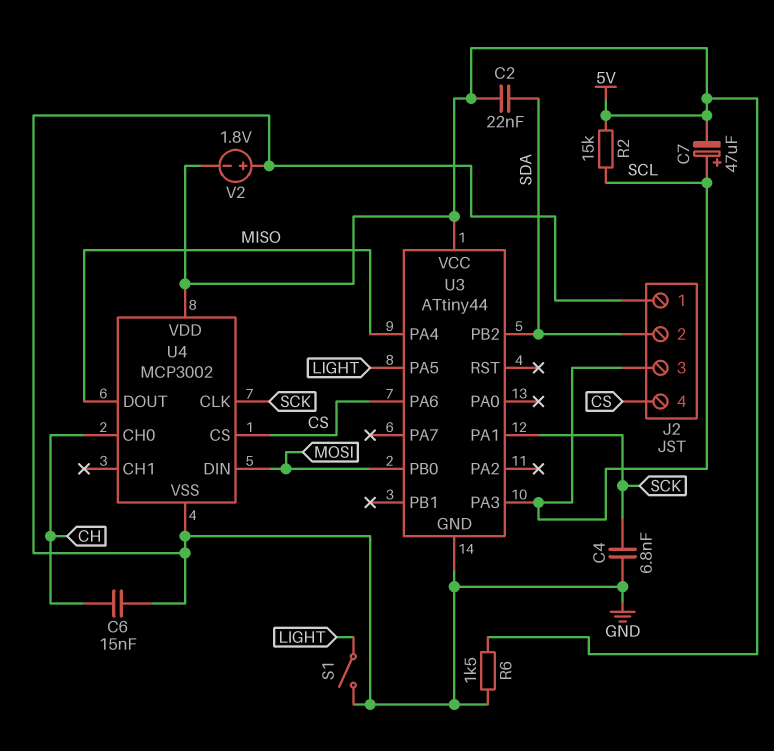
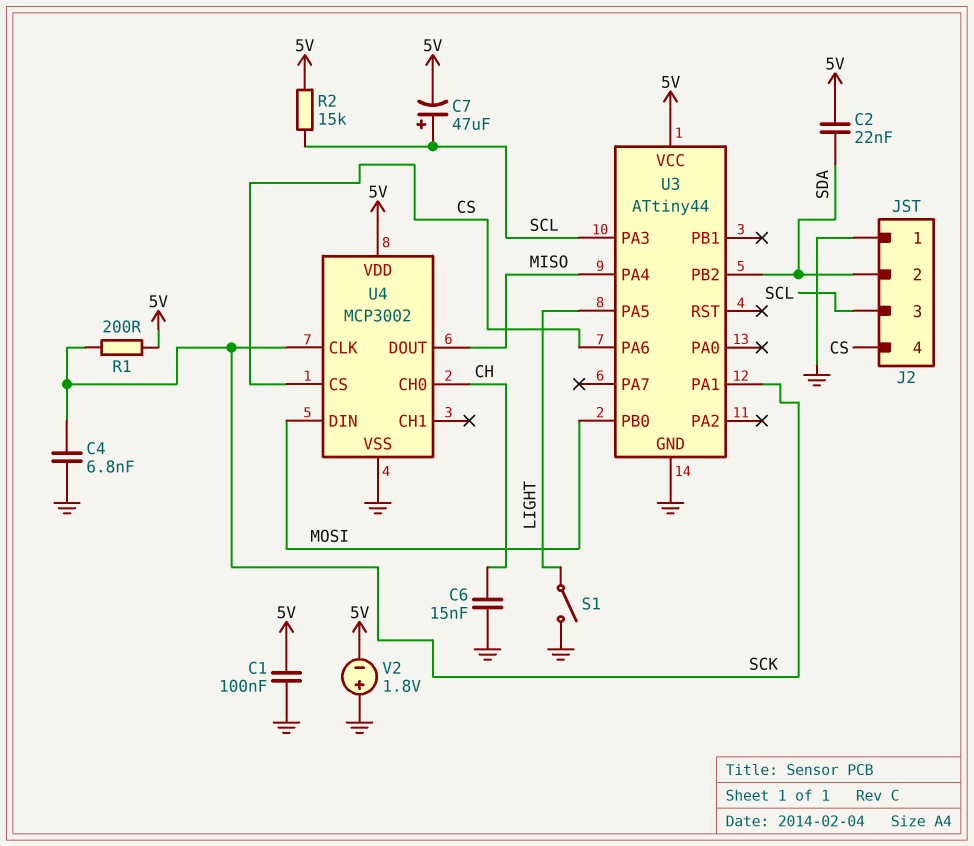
C1: none -> 100nF (5V, GND)
R1: none -> 200 (5V, SCK)
R6: 1.5k (5V, GND) -> none

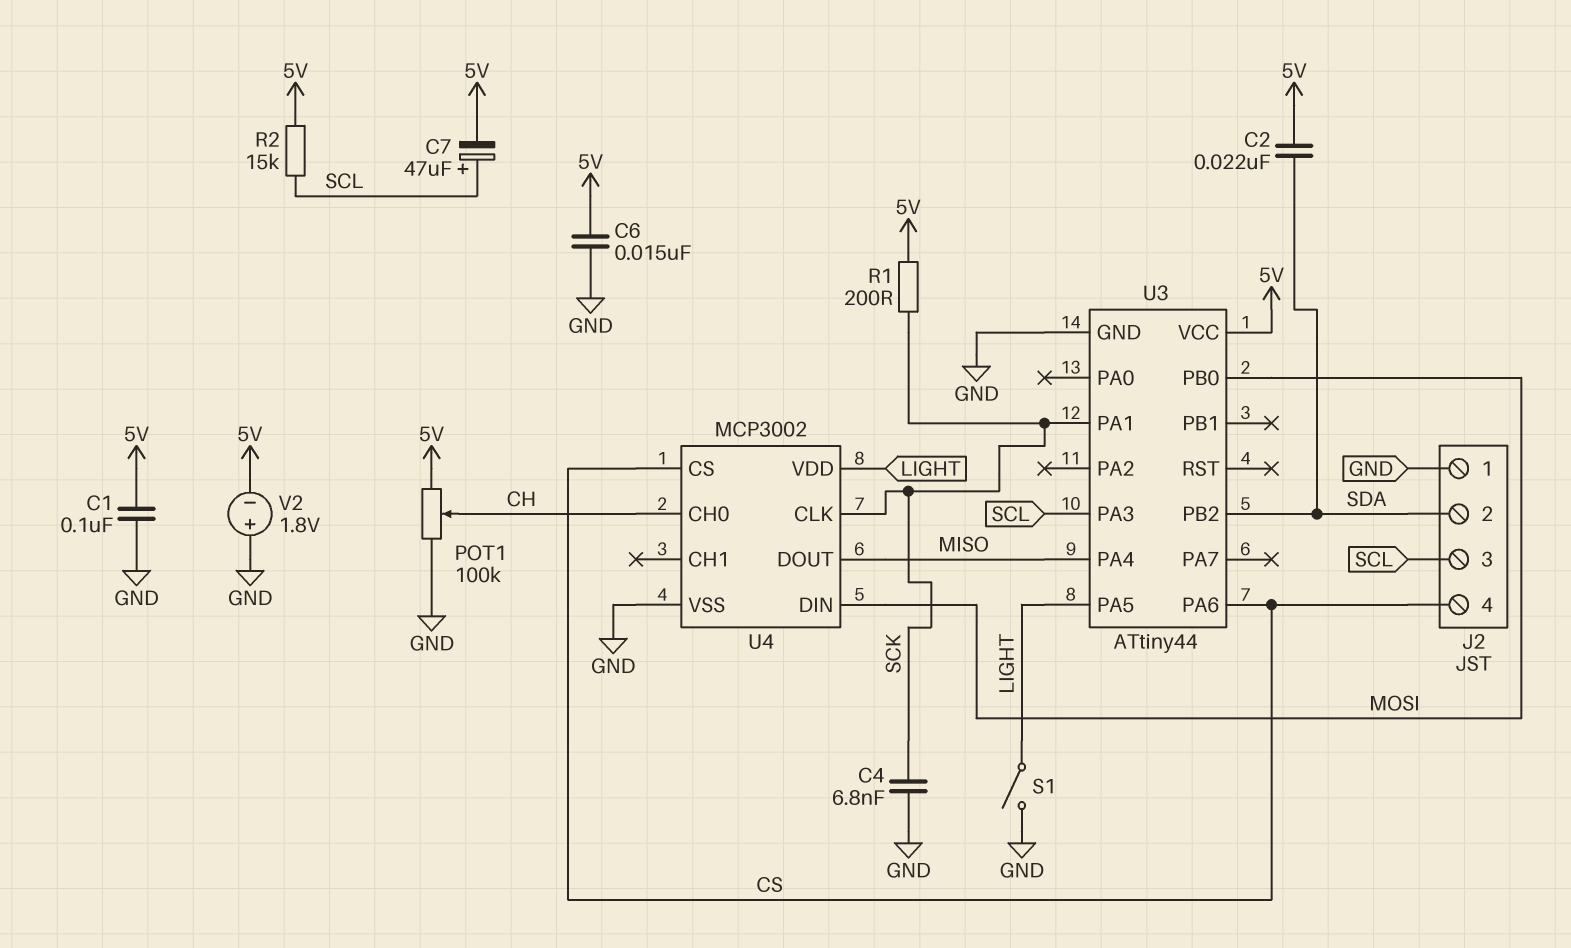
C6: 15nF (CH, GND) -> 15nF (5V, GND)
POT1: none -> 100k (5V, GND, wiper CH)
U4 pin VDD: 5V -> LIGHT

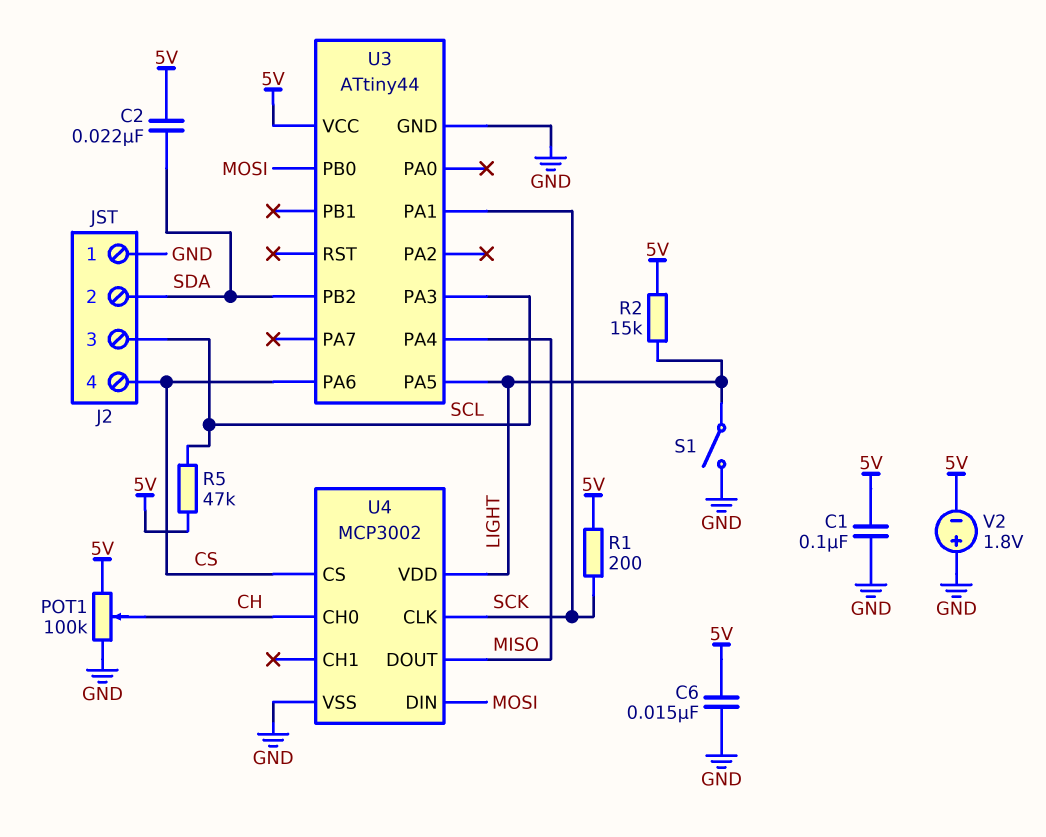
C4: 6.8nF (GND, SCK) -> none
C7: 47uF (plus SCL, minus 5V) -> none
R2: 15k (5V, SCL) -> 15k (5V, LIGHT)
R5: none -> 47k (5V, SCL)

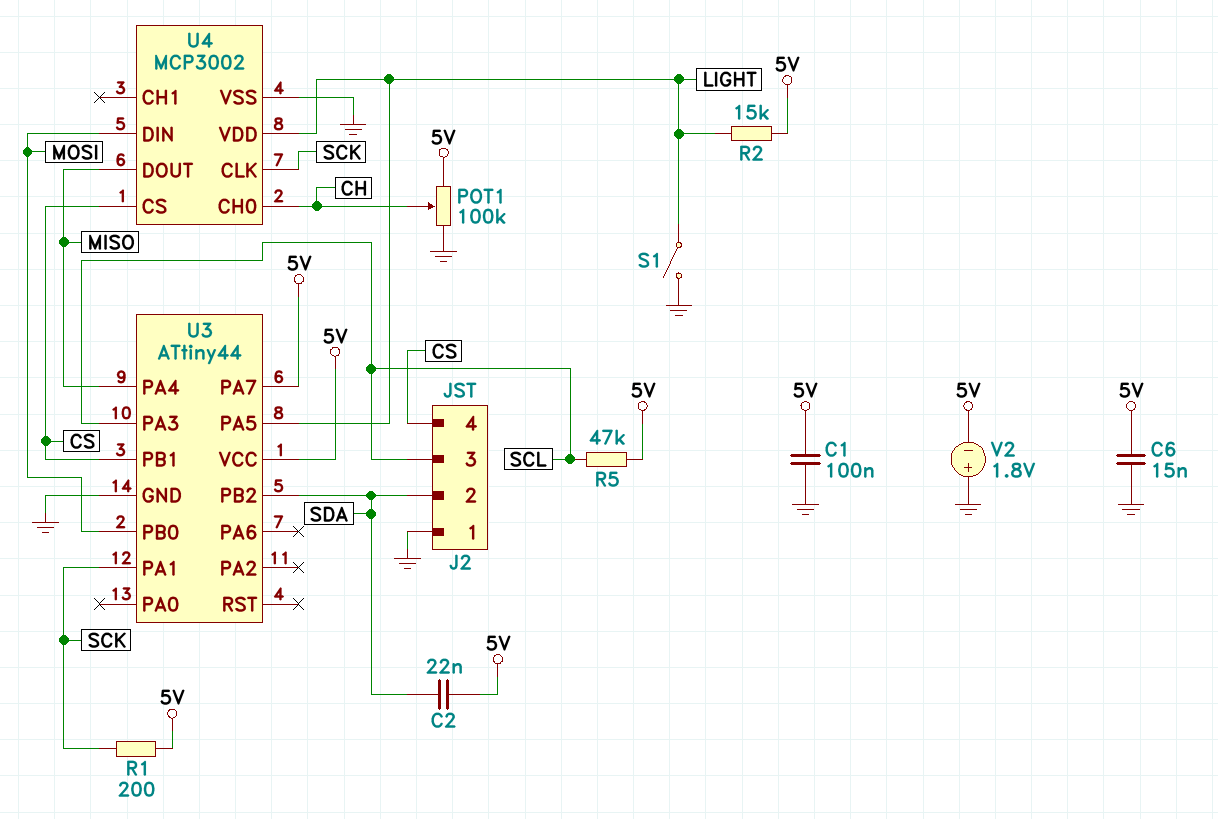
U3 pin PA6: CS -> none
U3 pin PA7: none -> 5V
U3 pin PB1: none -> CS

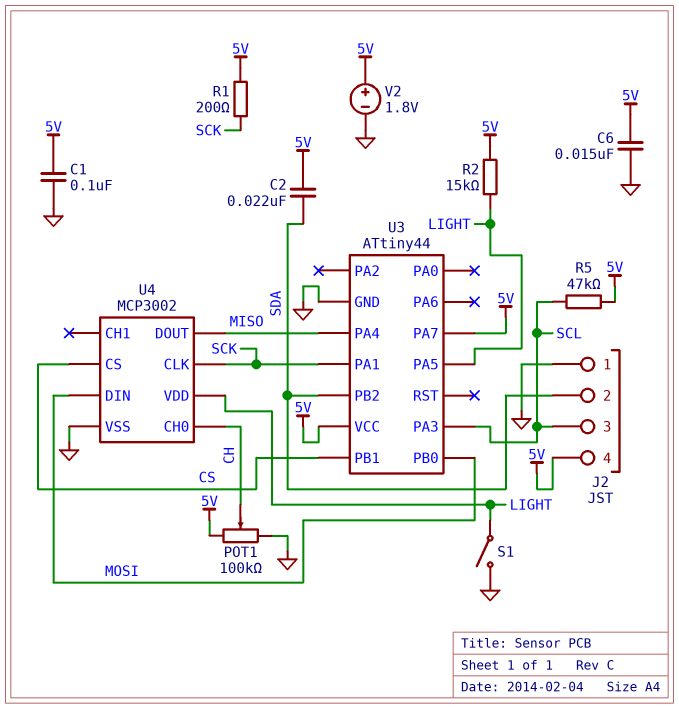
J2 pin 4: CS -> 5V
V2: 1.8V (plus GND, minus 5V) -> 1.8V (plus 5V, minus GND)

